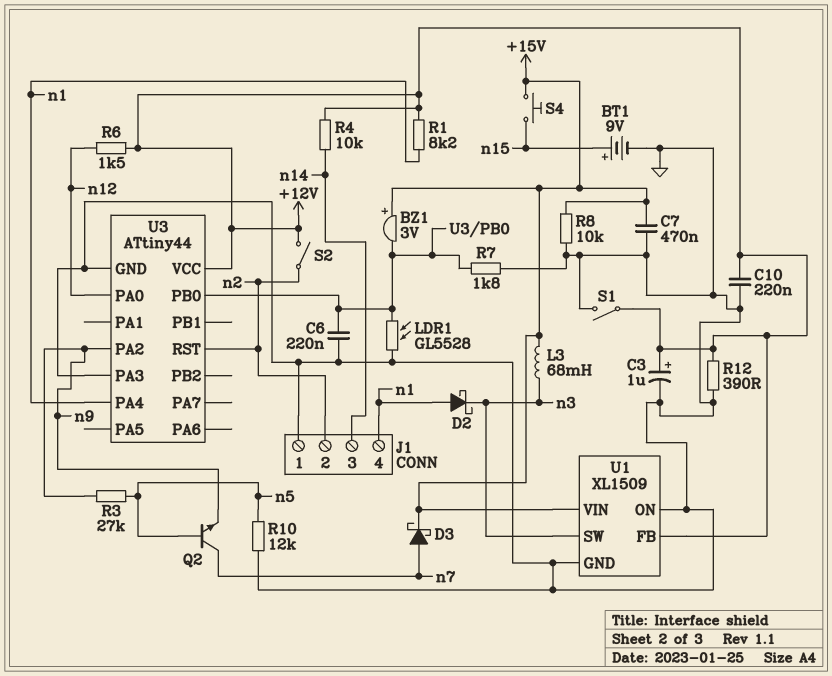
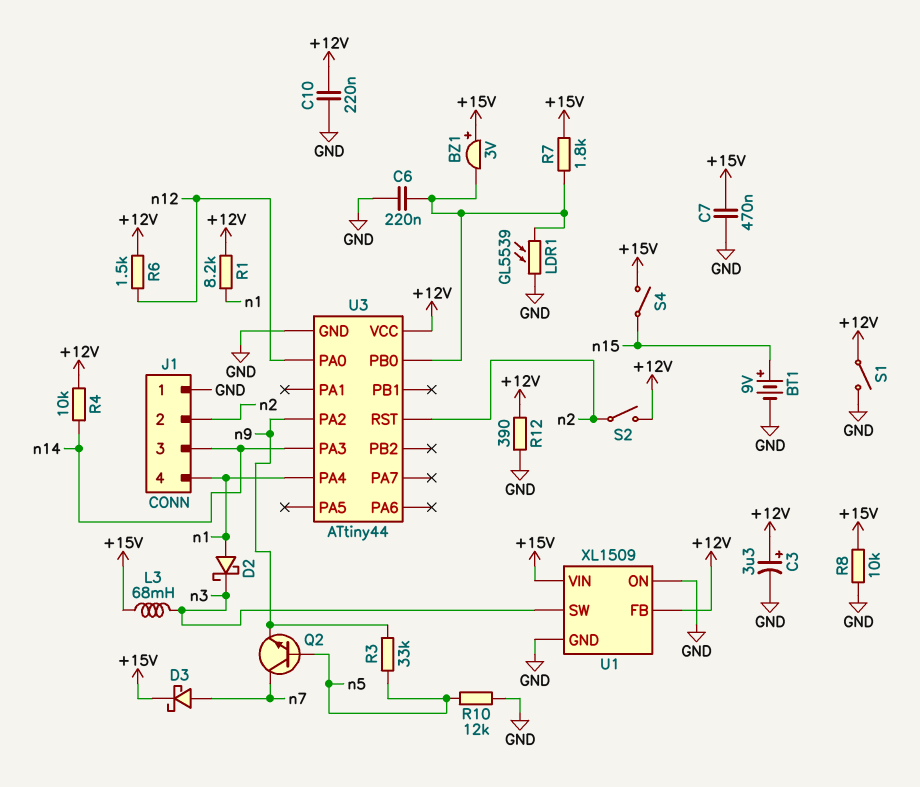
C3: 1uF (plus +12V, minus GND) -> 3.3uF (plus +12V, minus GND)
LDR1: GL5528 (GND, U3/PB0) -> GL5539 (GND, U3/PB0)
R3: 27k (n5, n9) -> 33k (n5, n9)
R7: 1.8k (GND, U3/PB0) -> 1.8k (+15V, U3/PB0)
S4: button (+15V, n15) -> switch (+15V, n15)
U3 pin PA3: GND -> n14

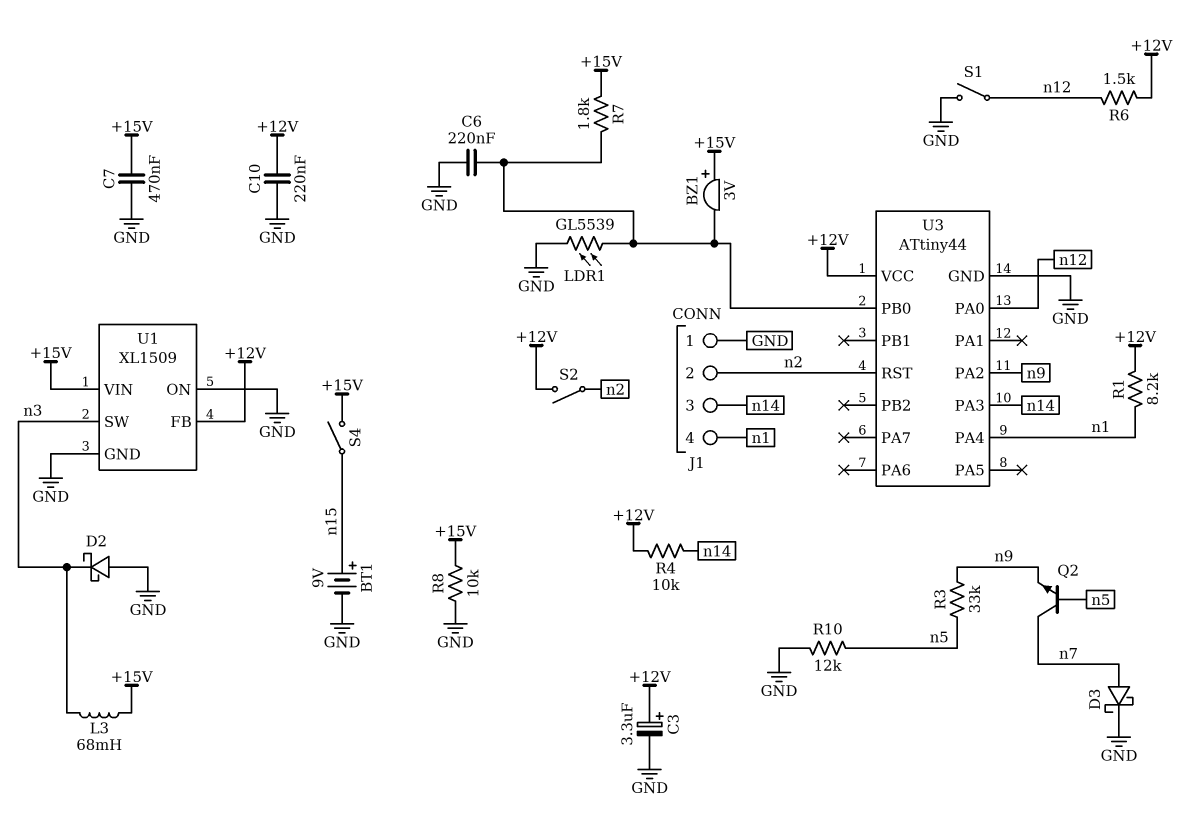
D2: schottky (A n1, K n3) -> schottky (A GND, K n3)
D3: schottky (A n7, K +15V) -> schottky (A n7, K GND)
R12: 390 (+12V, GND) -> none
S1: switch (+12V, GND) -> switch (GND, n12)

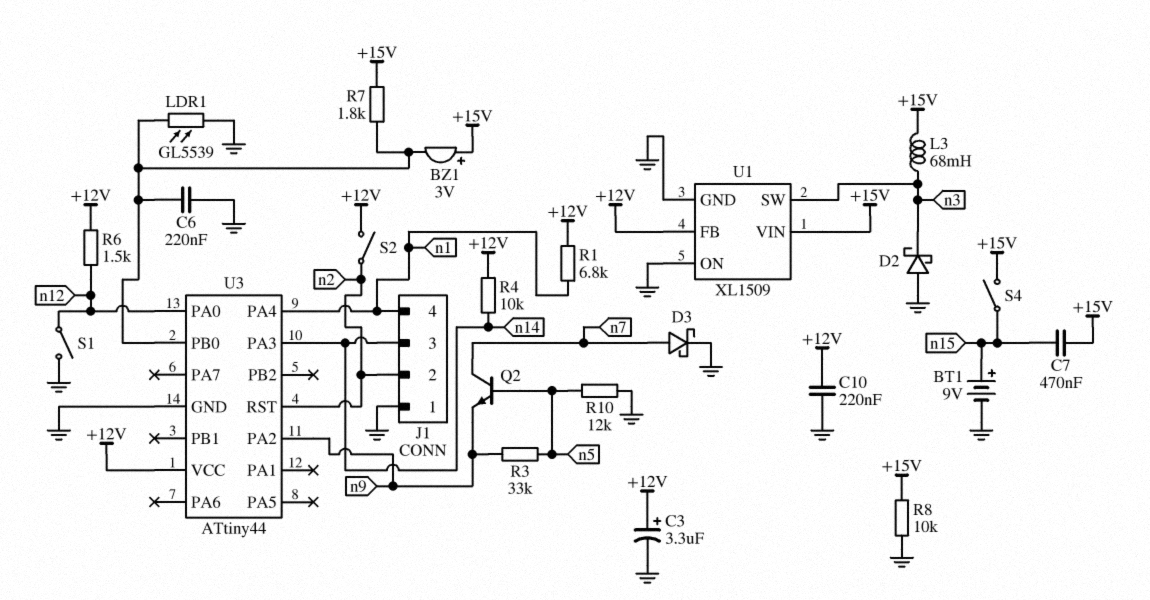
C7: 470nF (+15V, GND) -> 470nF (+15V, n15)
R1: 8.2k (+12V, n1) -> 6.8k (+12V, n1)

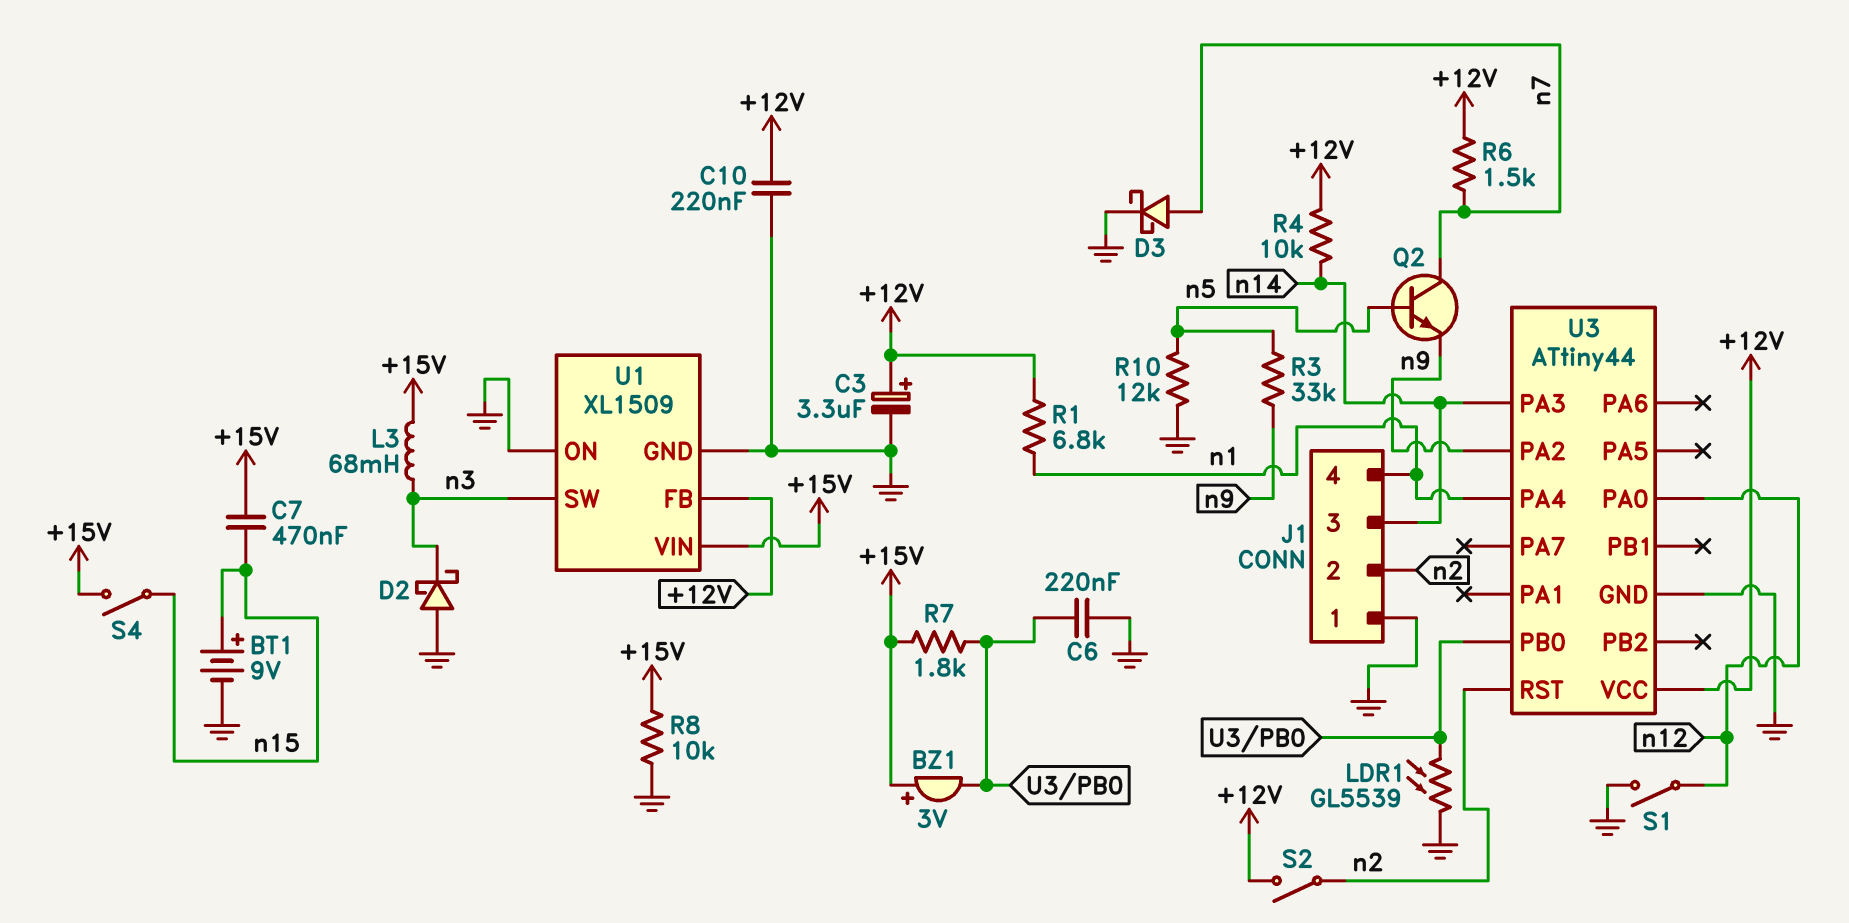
R6: 1.5k (+12V, n12) -> 1.5k (+12V, n7)

